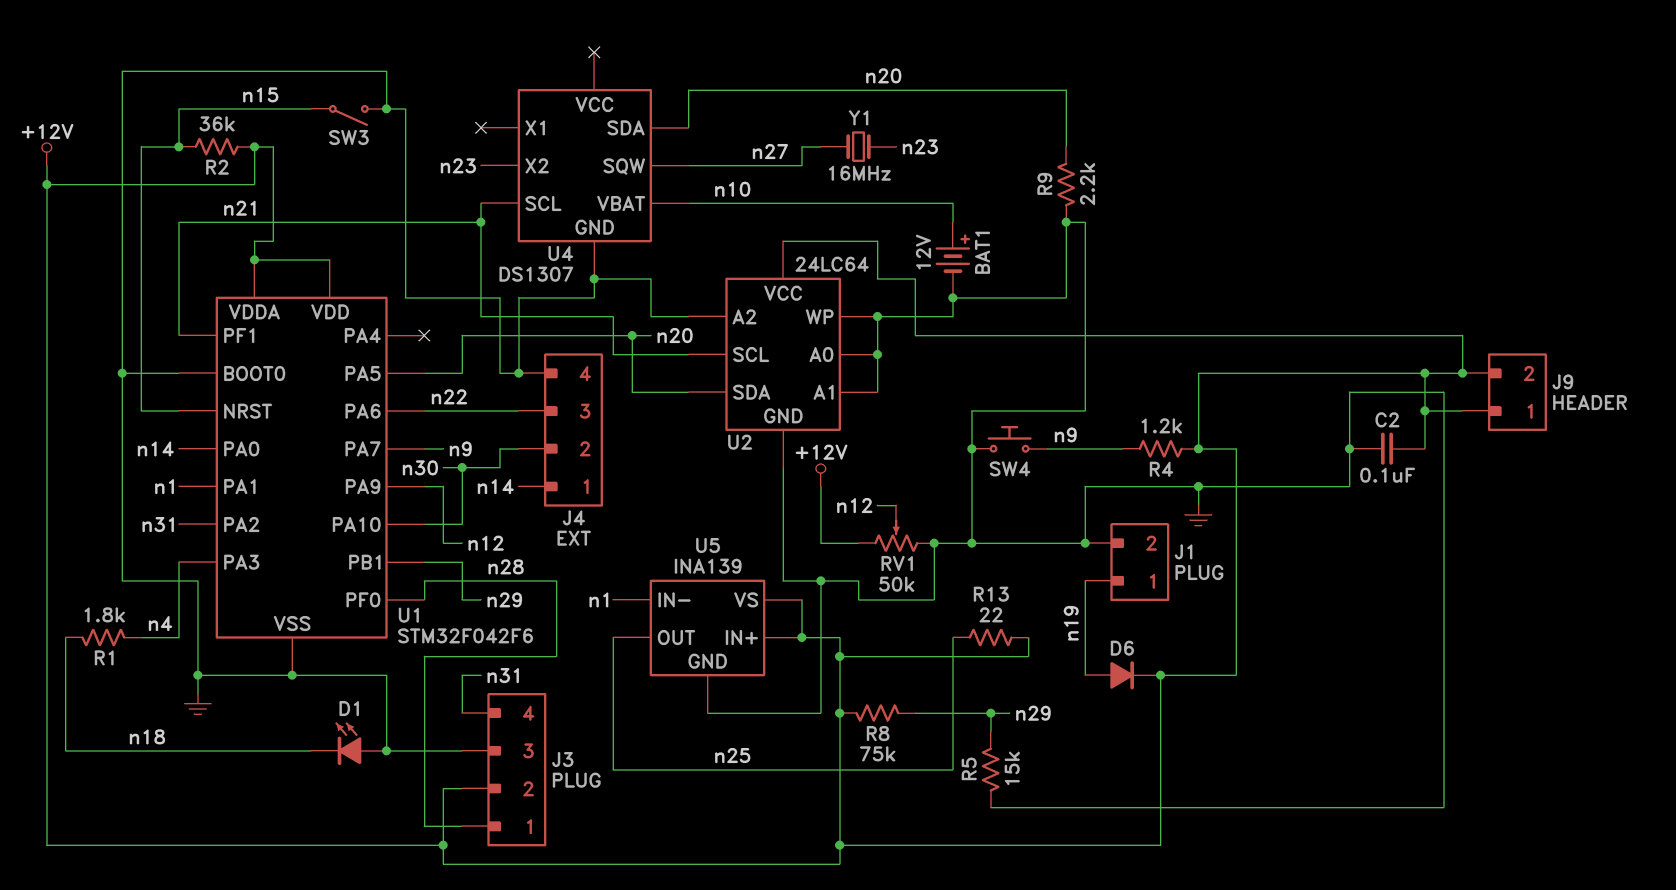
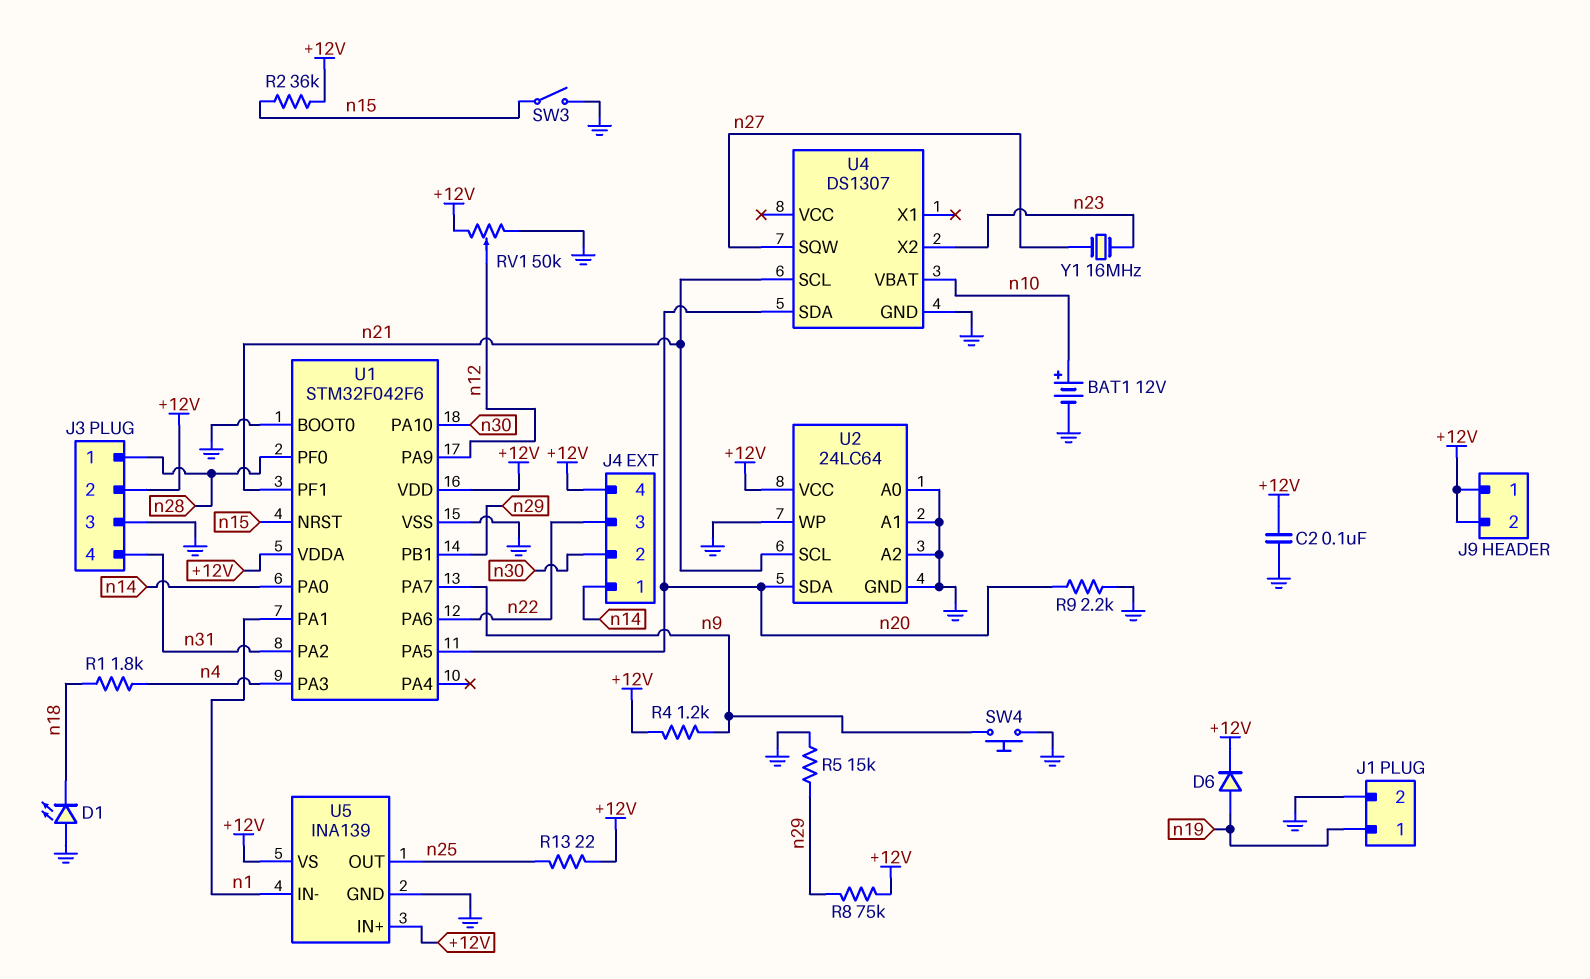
J4 pin 4: GND -> +12V

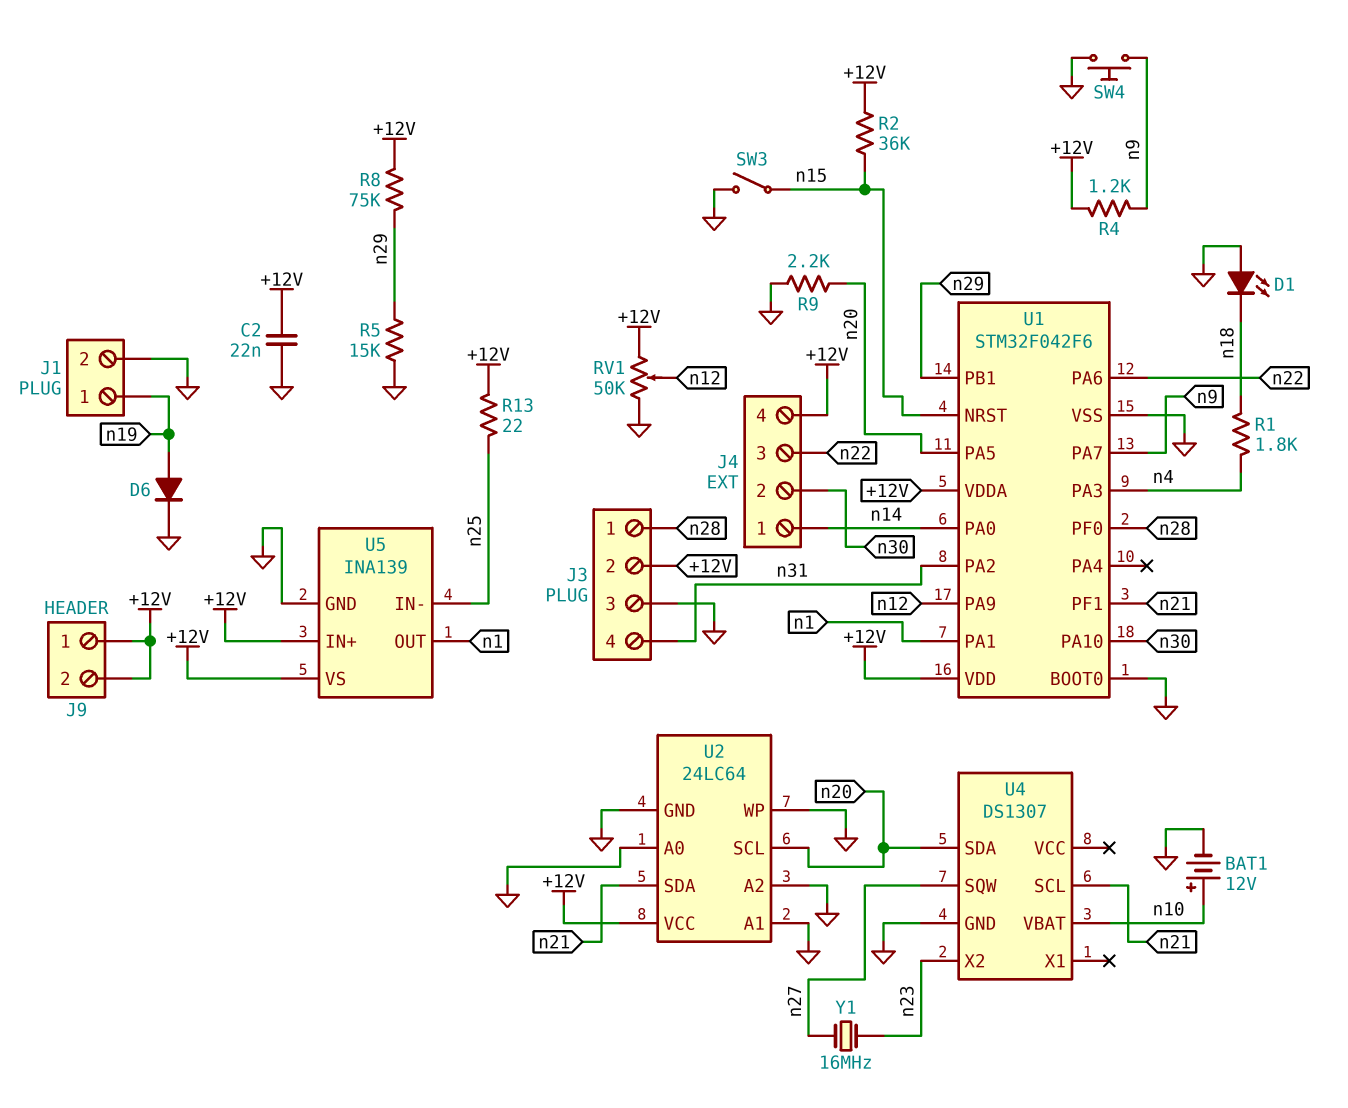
C2: 100nF (+12V, GND) -> 22nF (+12V, GND)
D6: diode (A n19, K +12V) -> diode (A n19, K GND)
U2 pin SCL: n21 -> n20
U2 pin SDA: n20 -> n21
U5 pin IN-: n1 -> n25
U5 pin OUT: n25 -> n1

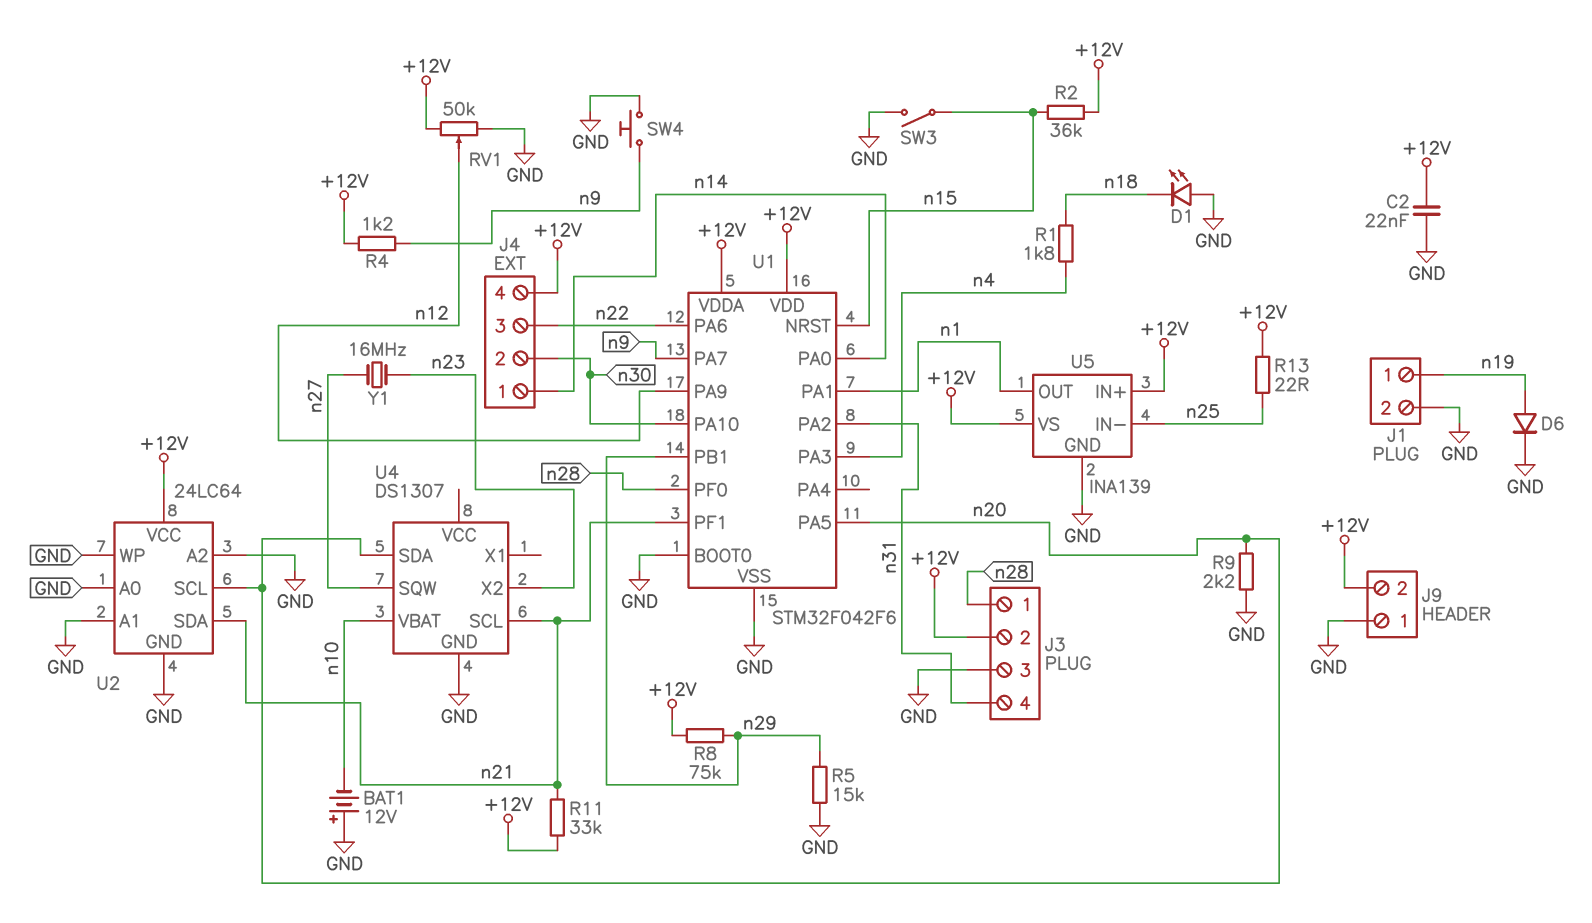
BAT1: 12V (plus n10, minus GND) -> 12V (plus GND, minus n10)
J9 pin 1: +12V -> GND
R11: none -> 33k (+12V, n21)

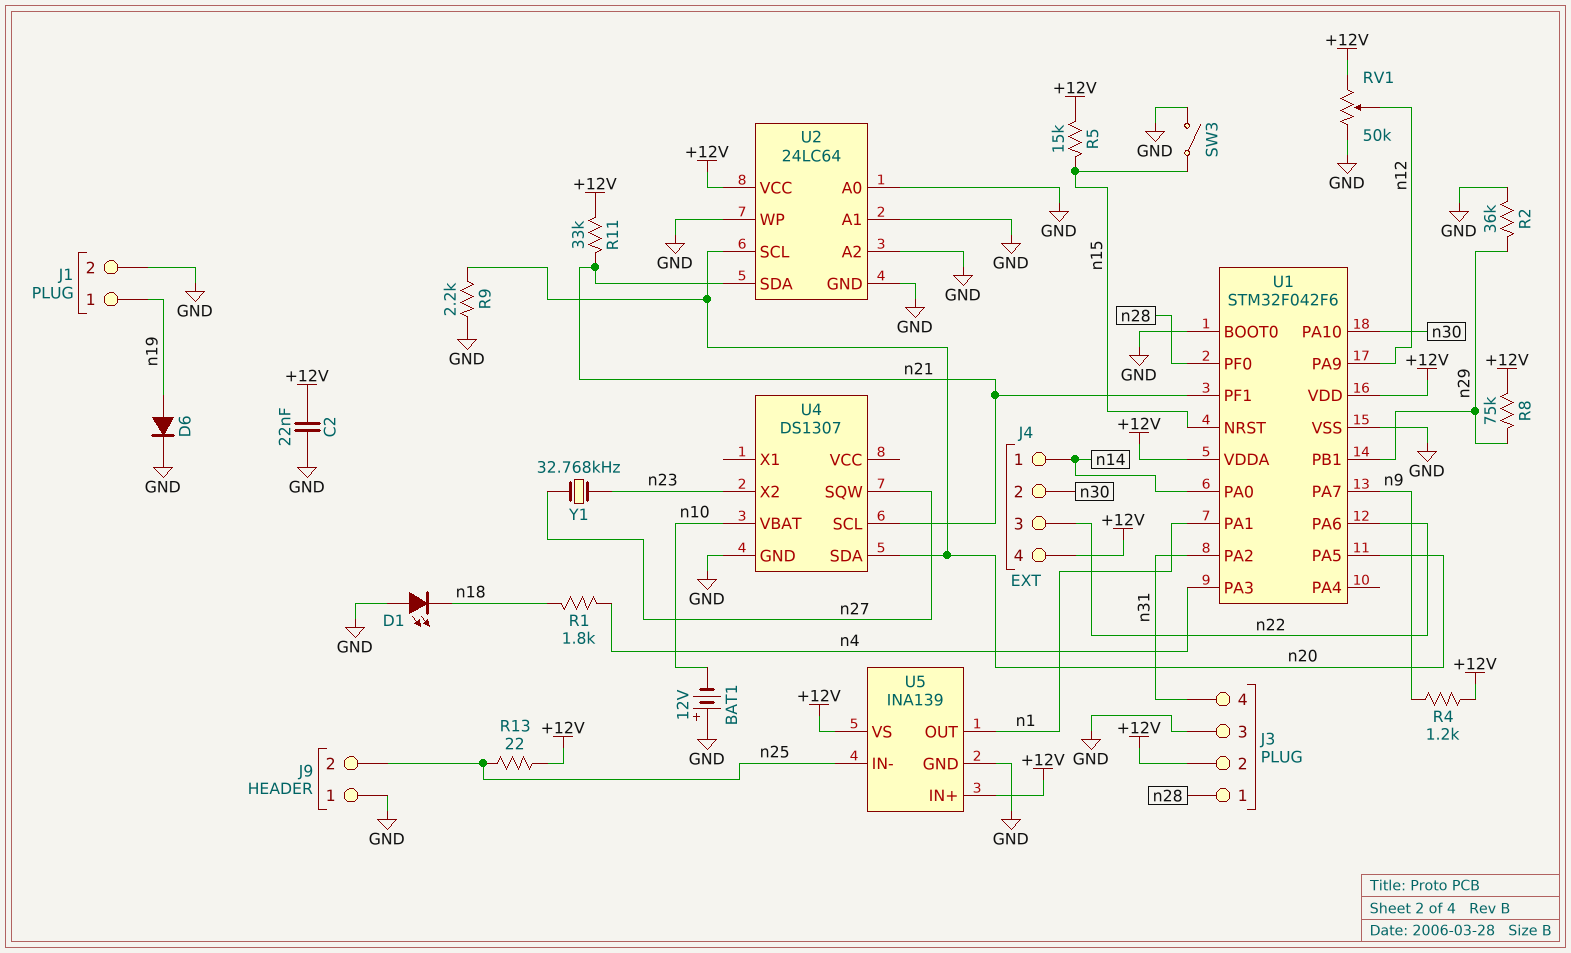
J9 pin 2: +12V -> n25
R2: 36k (+12V, n15) -> 36k (GND, n29)
R5: 15k (GND, n29) -> 15k (+12V, n15)
SW4: button (GND, n9) -> none
Y1: 16MHz (n23, n27) -> 32.768kHz (n23, n27)

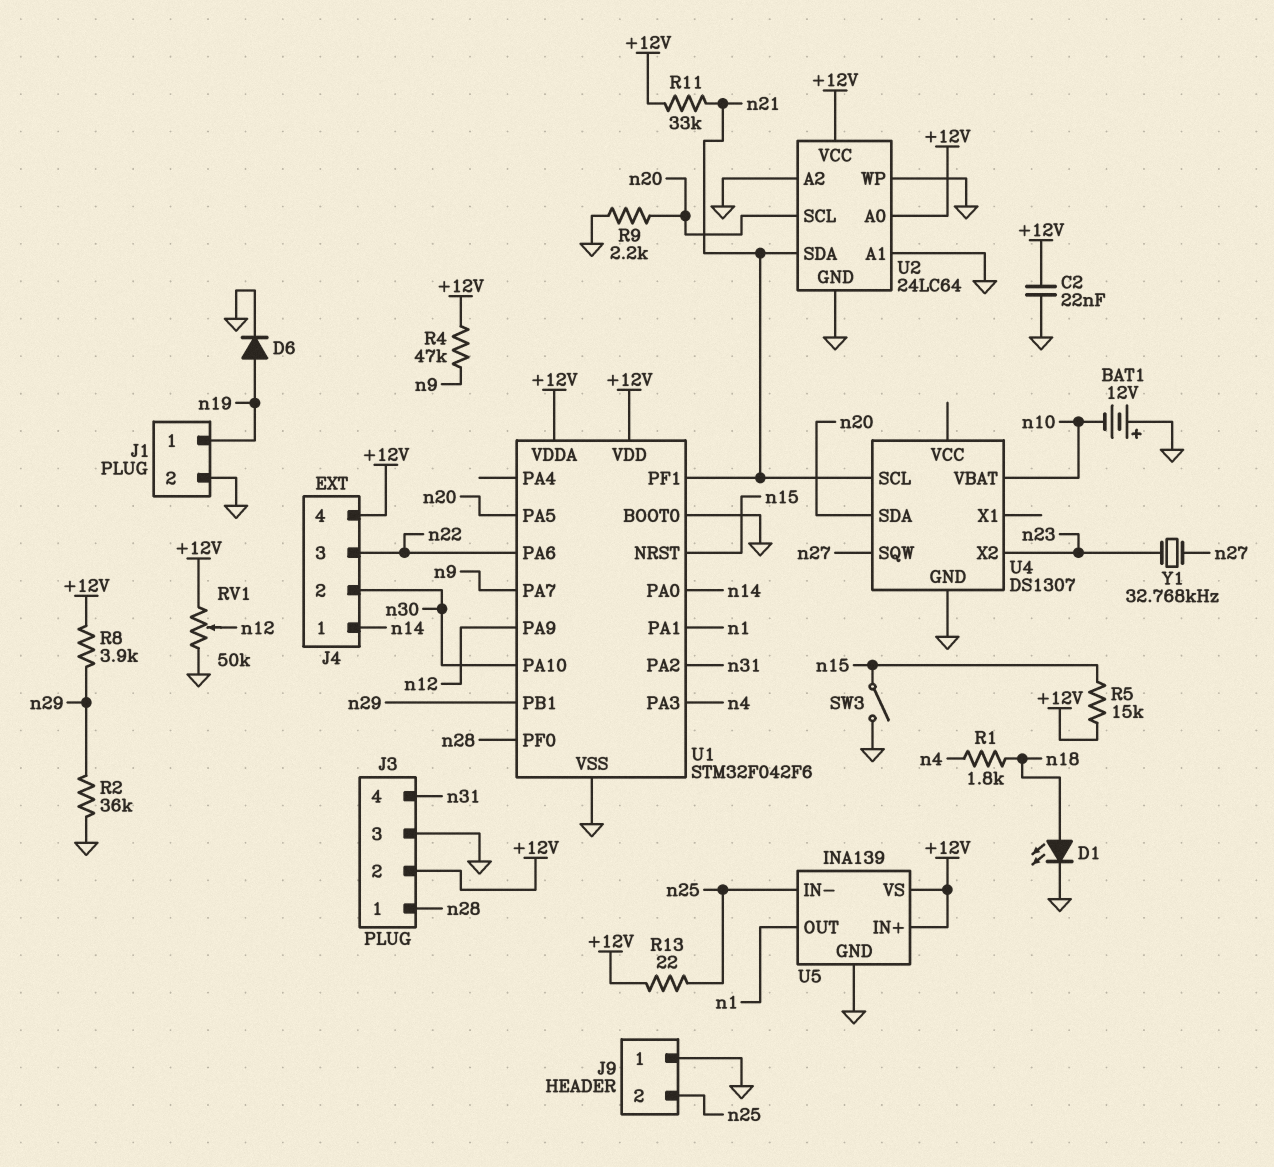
D1: LED (A GND, K n18) -> LED (A n18, K GND)
R4: 1.2k (+12V, n9) -> 47k (+12V, n9)
R8: 75k (+12V, n29) -> 3.9k (+12V, n29)
U2 pin A0: GND -> +12V

